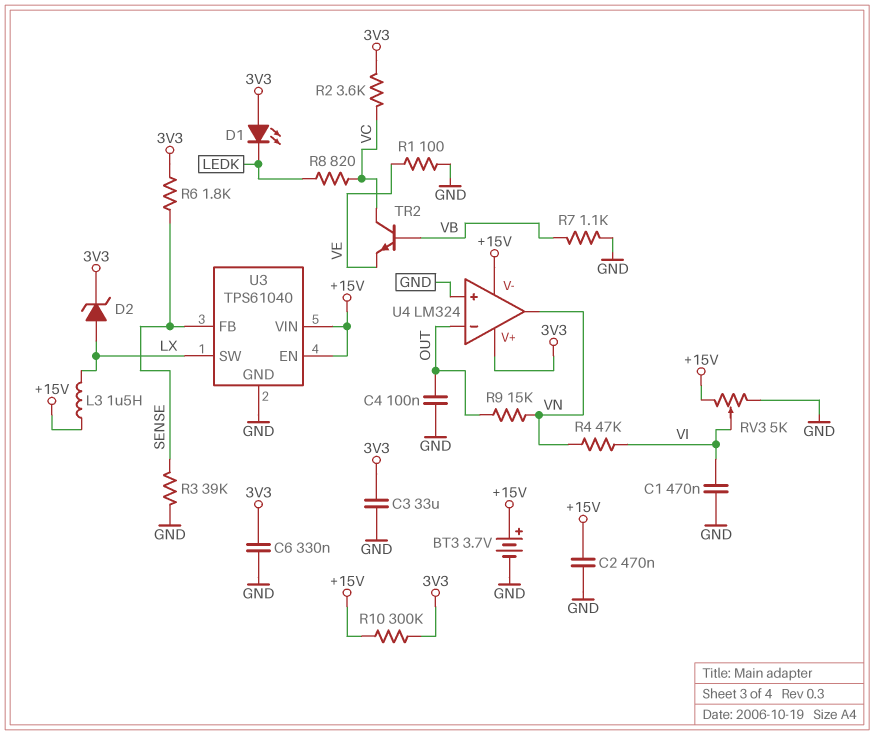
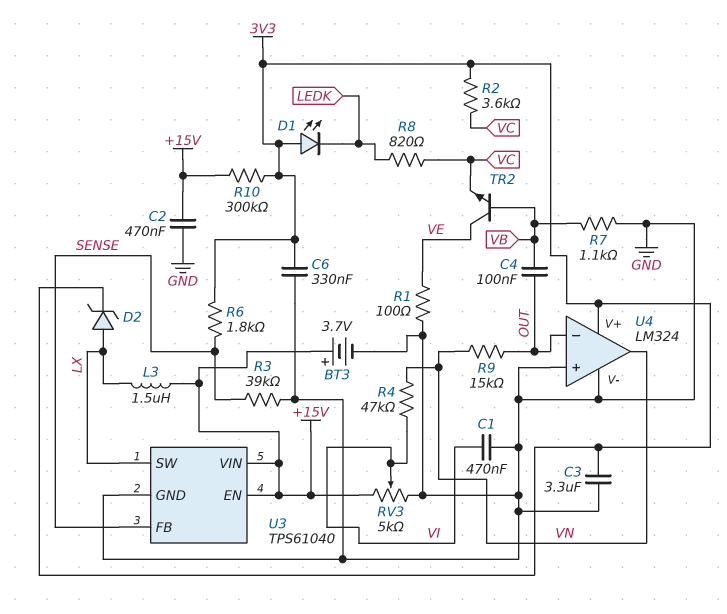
C3: 33uF (3V3, GND) -> 3.3uF (3V3, GND)
C4: 100nF (GND, OUT) -> 100nF (OUT, VB)
TR2: NPN (B VB, C VC, E VE) -> NPN (B VB, C VE, E VC)
U4 pin V-: +15V -> GND

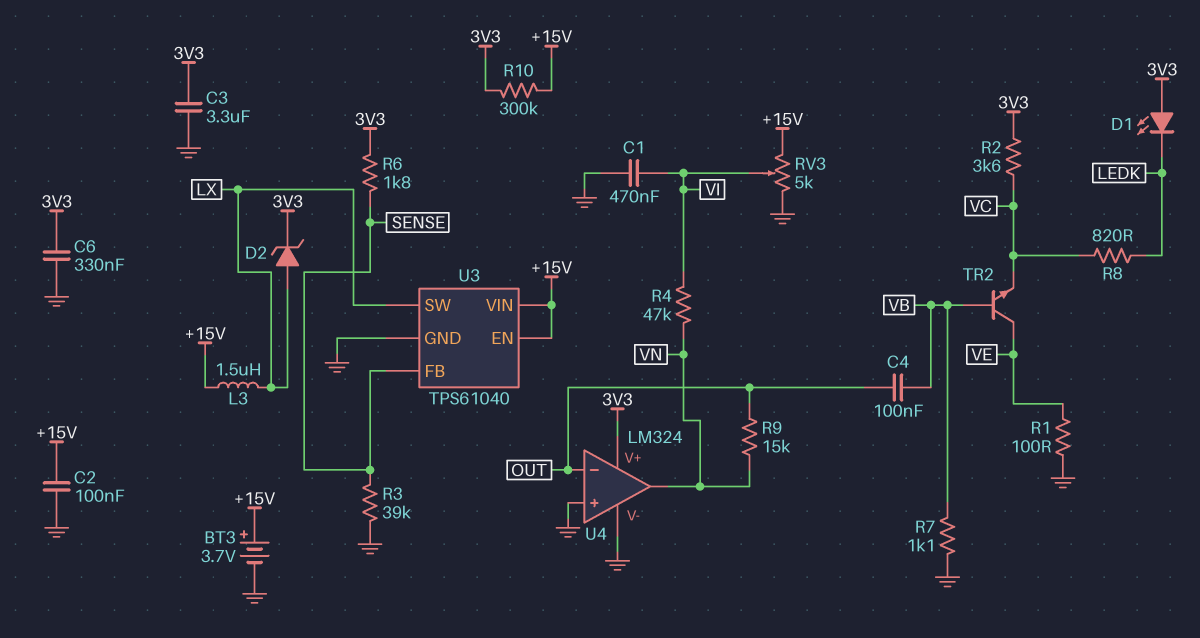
C2: 470nF (+15V, GND) -> 100nF (+15V, GND)

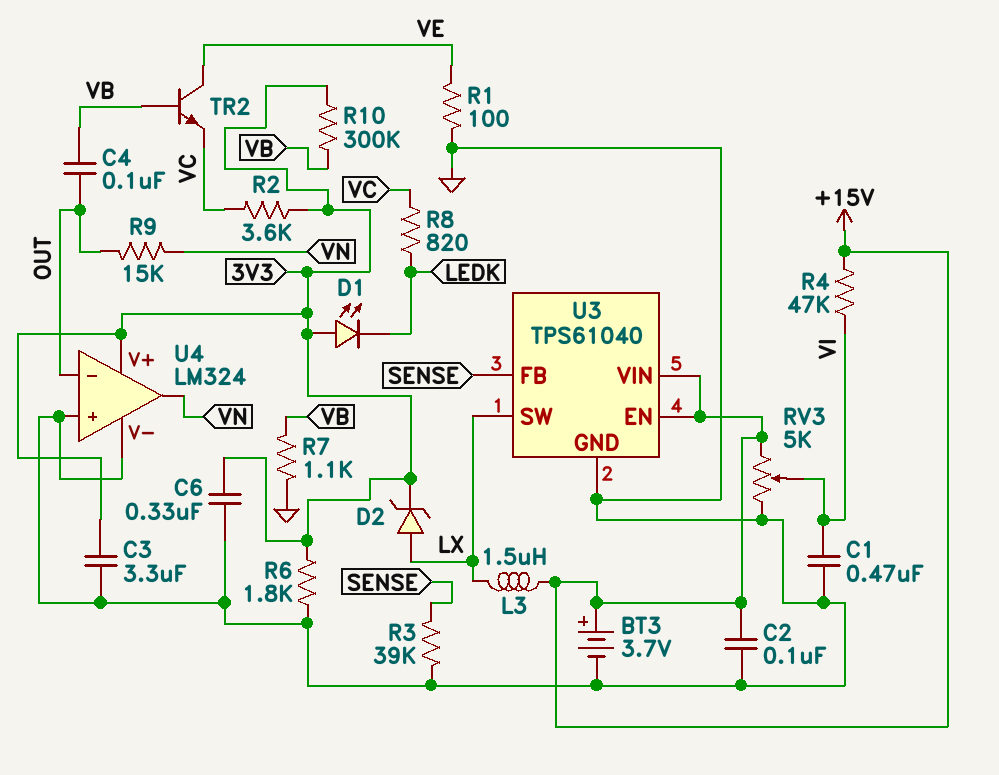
R4: 47k (VI, VN) -> 47k (+15V, VI)
R6: 1.8k (3V3, SENSE) -> 1.8k (3V3, GND)
R10: 300k (+15V, 3V3) -> 300k (3V3, VB)

